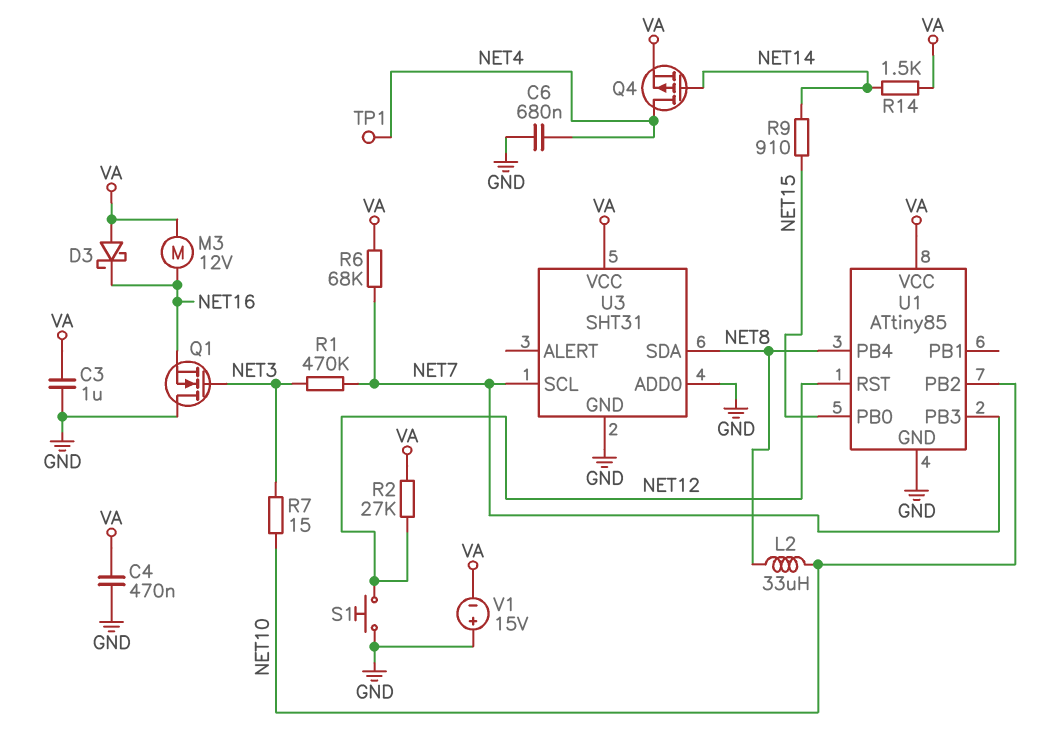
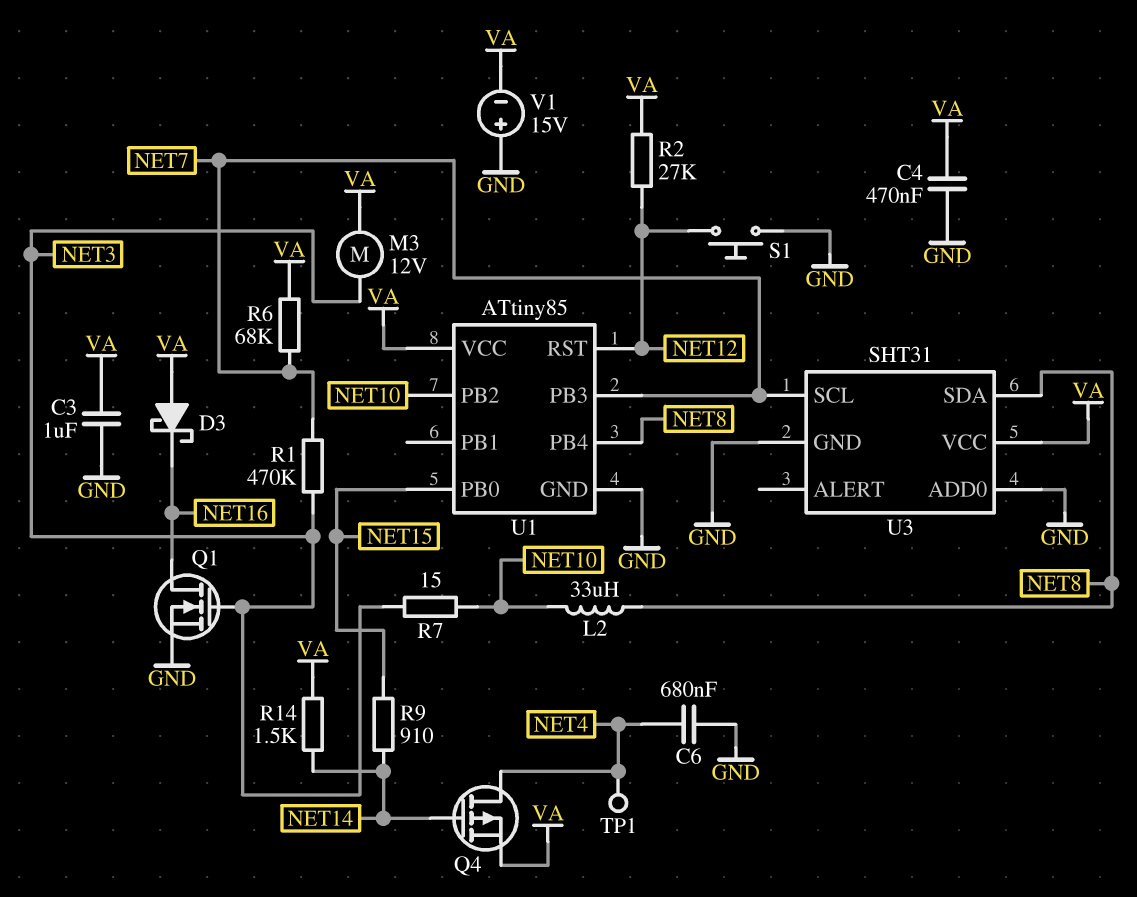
M3: motor 12V (NET16, VA) -> motor 12V (NET3, VA)
Q1: NMOS (G NET3, D GND, S NET16) -> NMOS (G NET3, D NET16, S GND)

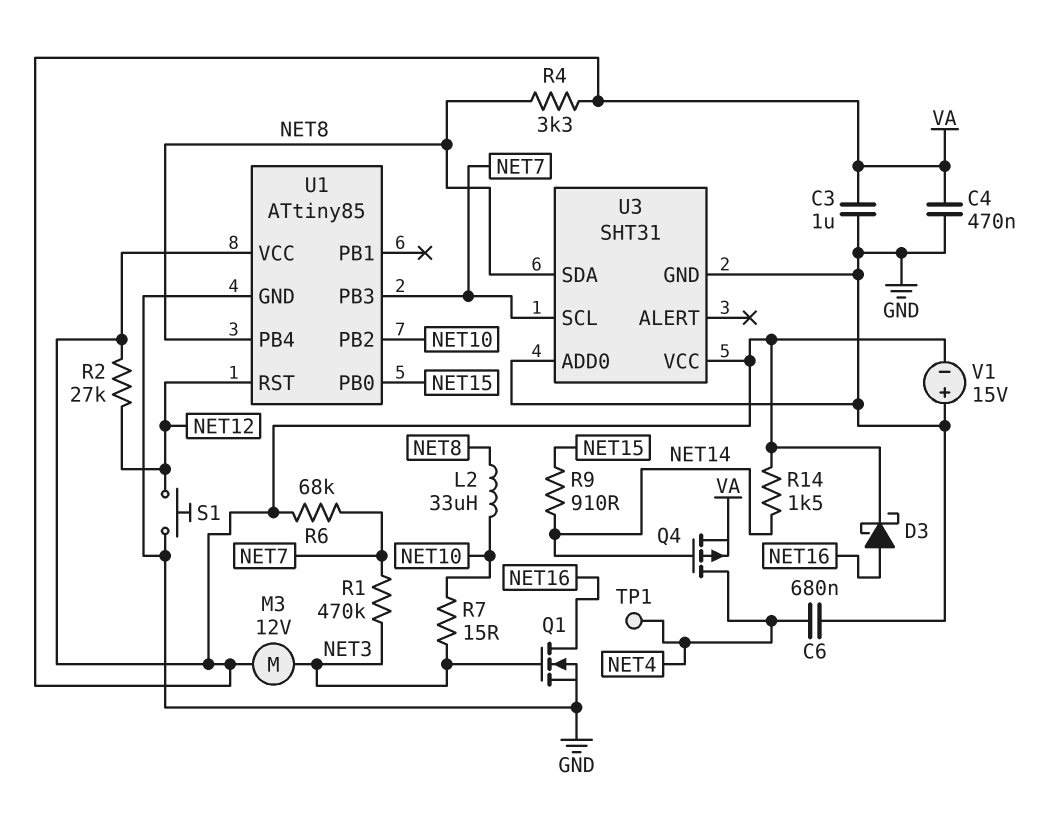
D3: schottky (A VA, K NET16) -> schottky (A NET16, K VA)
R4: none -> 3.3k (NET8, VA)

